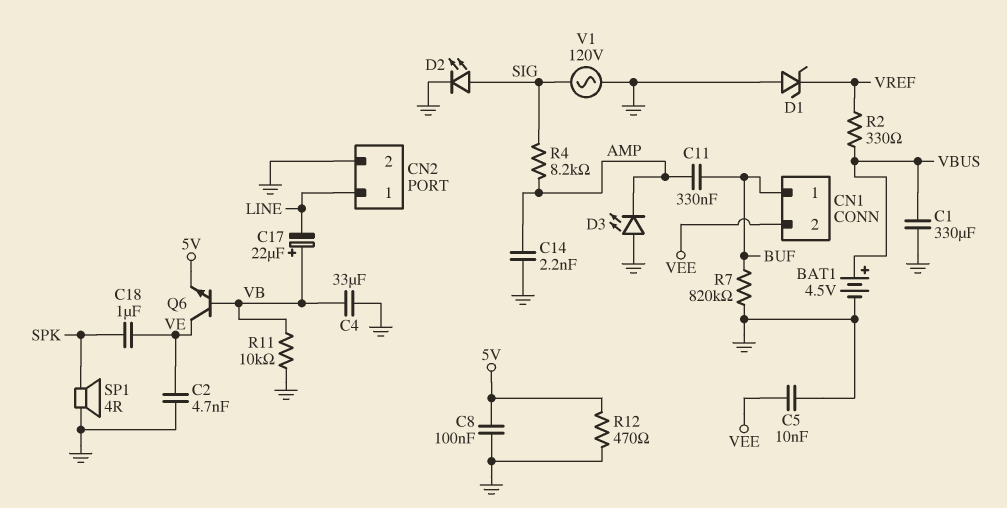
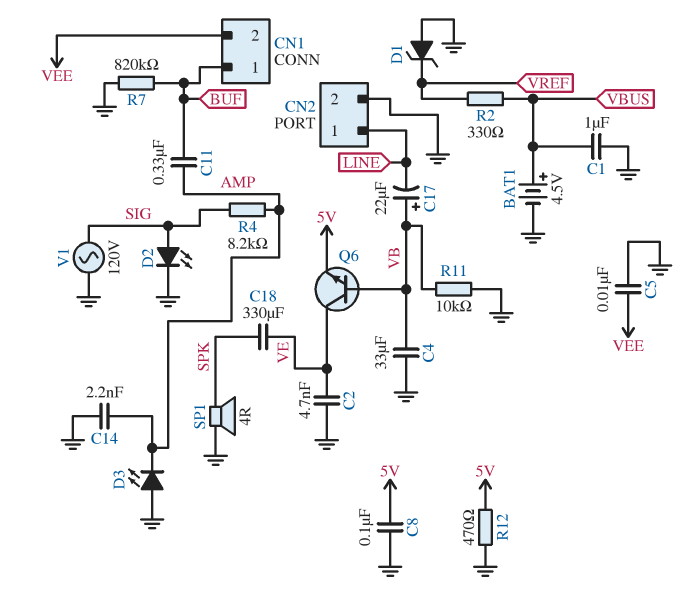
C1: 330uF (GND, VBUS) -> 1uF (GND, VBUS)
C18: 1uF (SPK, VE) -> 330uF (SPK, VE)

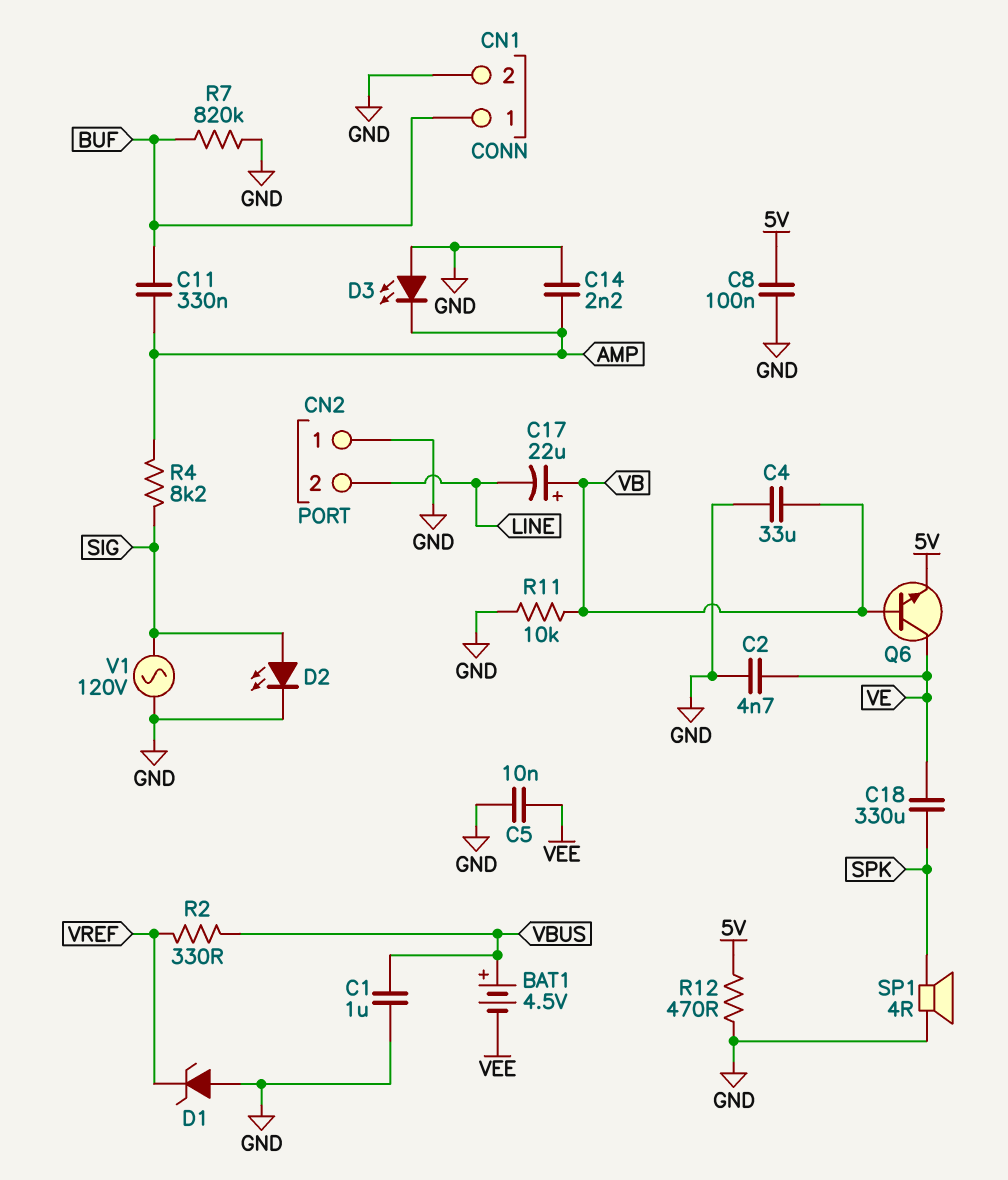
BAT1: 4.5V (plus VBUS, minus GND) -> 4.5V (plus VBUS, minus VEE)
CN1 pin 2: VEE -> GND
CN2 pin 1: LINE -> GND
CN2 pin 2: GND -> LINE

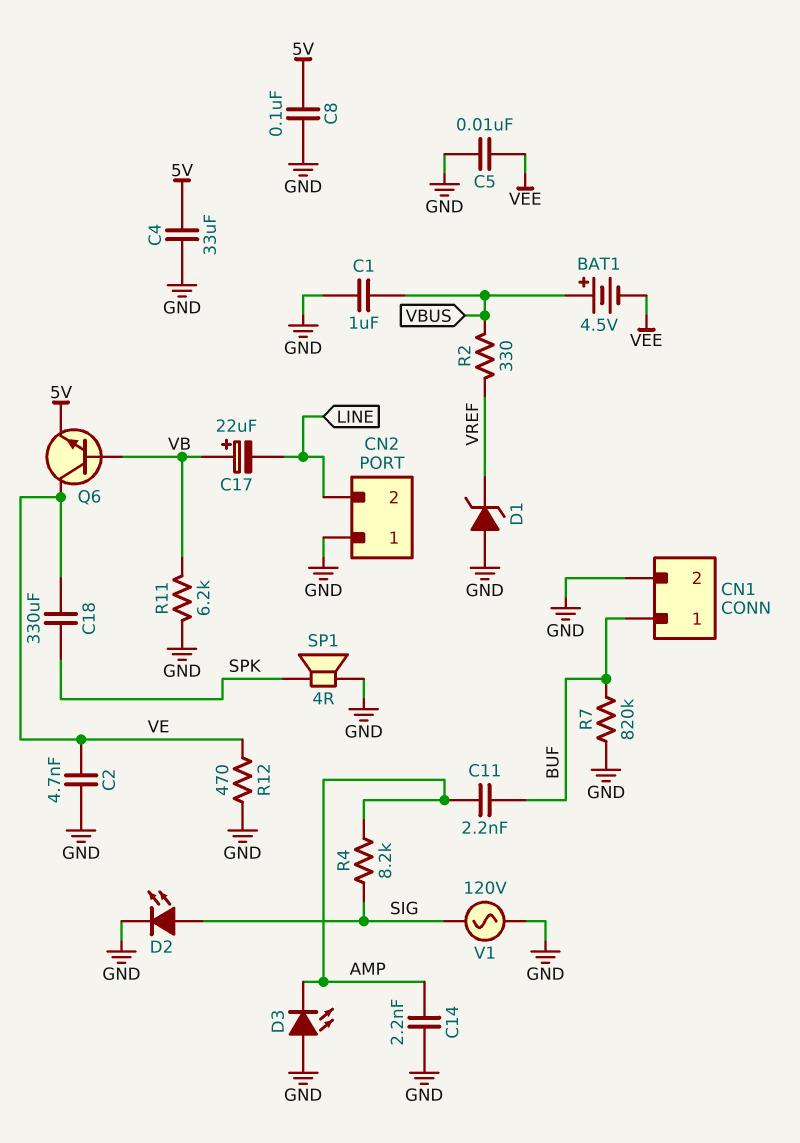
C4: 33uF (GND, VB) -> 33uF (5V, GND)
C11: 330nF (AMP, BUF) -> 2.2nF (AMP, BUF)
R11: 10k (GND, VB) -> 6.2k (GND, VB)
R12: 470 (5V, GND) -> 470 (GND, VE)

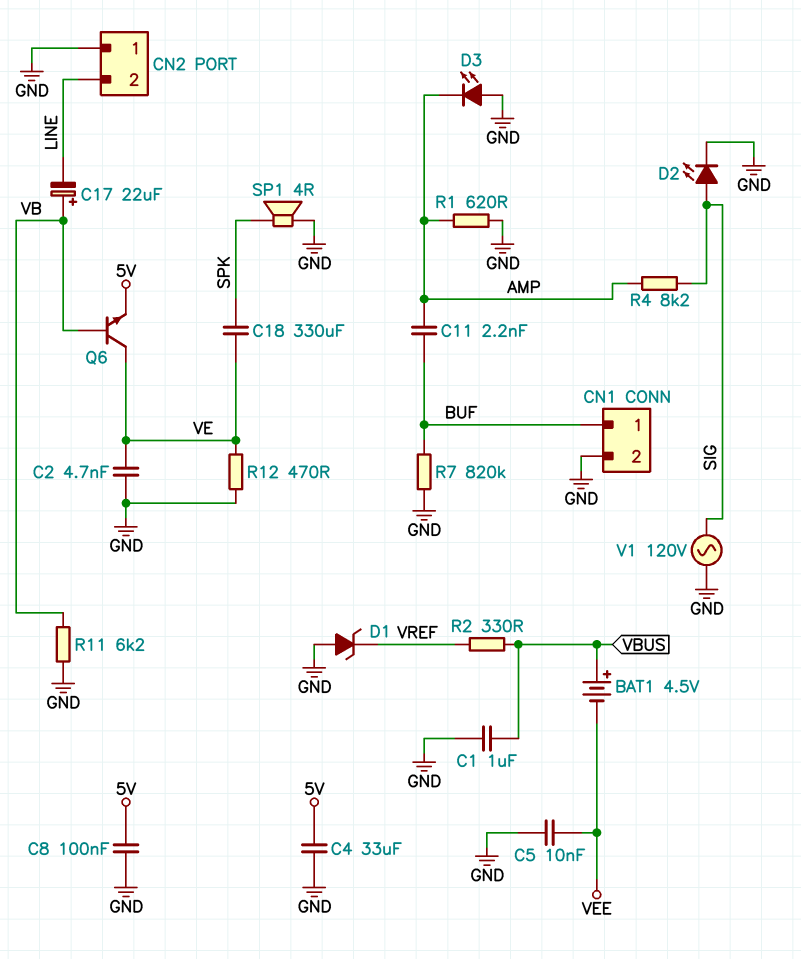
C14: 2.2nF (AMP, GND) -> none
R1: none -> 620 (AMP, GND)

